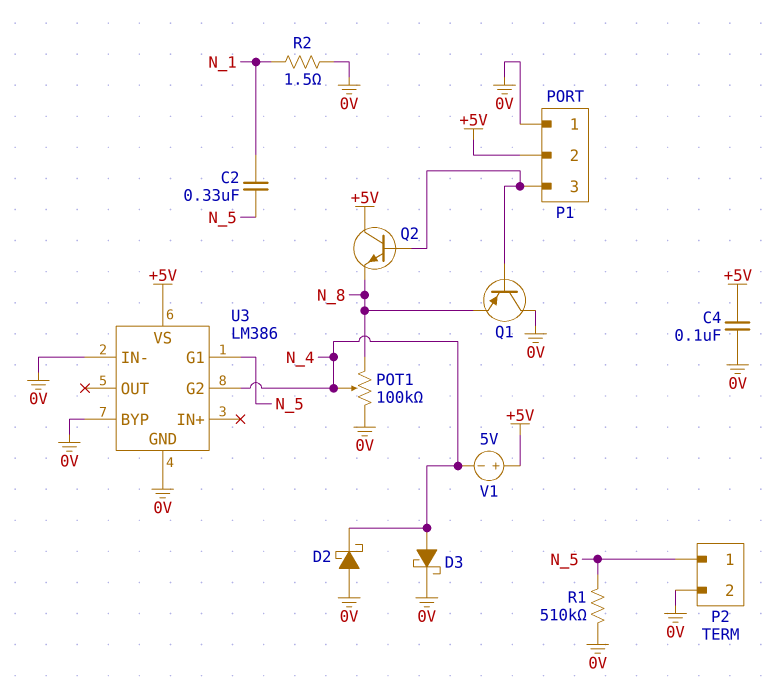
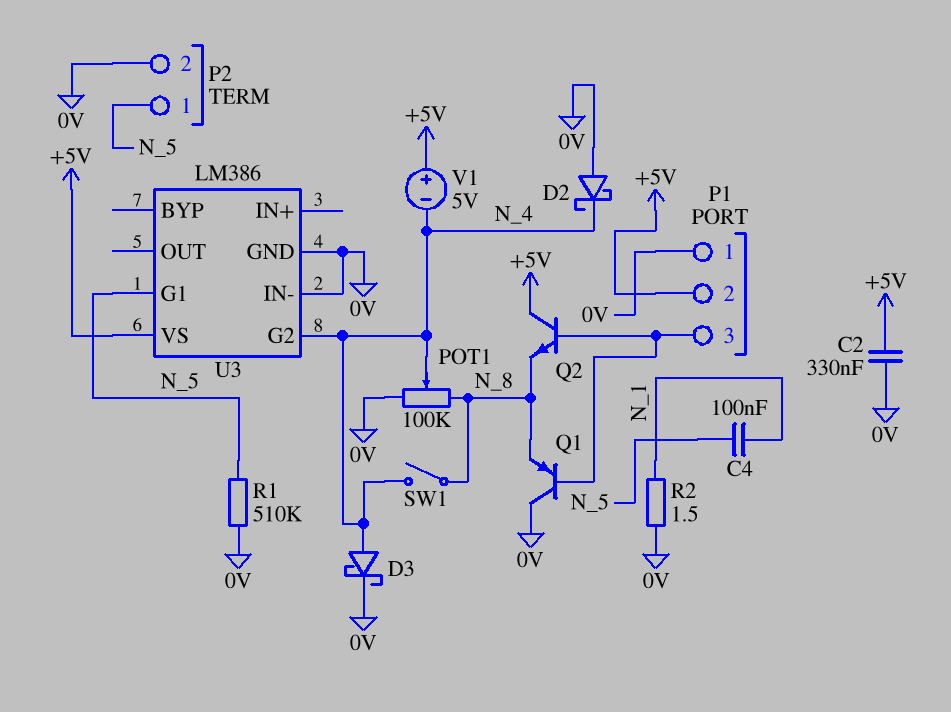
C2: 330nF (N_1, N_5) -> 330nF (+5V, 0V)
C4: 100nF (+5V, 0V) -> 100nF (N_1, N_5)
SW1: none -> switch (N_4, N_8)
U3 pin BYP: 0V -> none

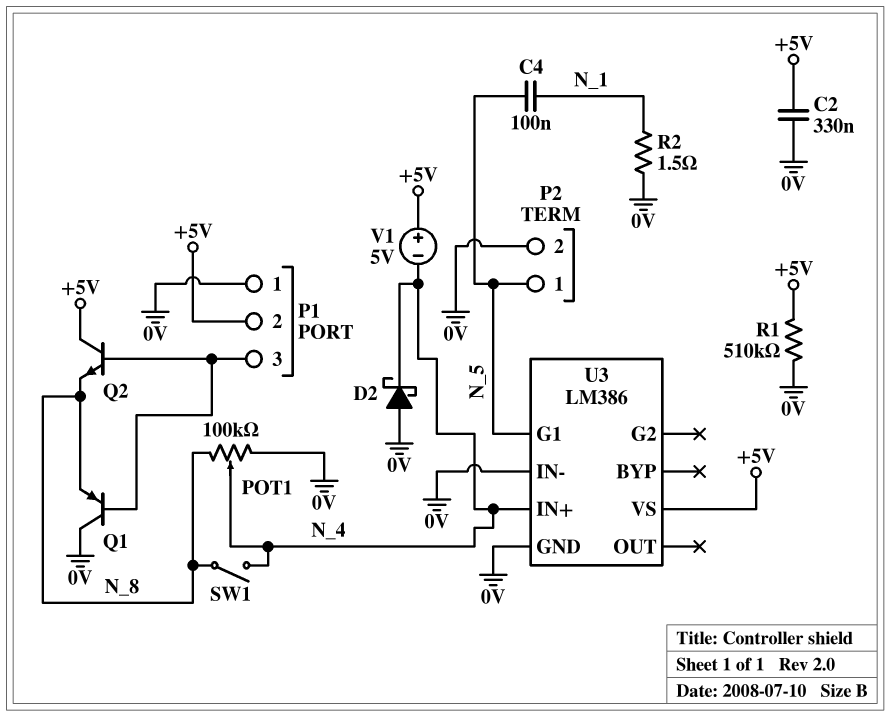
D3: schottky (A N_4, K 0V) -> none
R1: 510k (0V, N_5) -> 510k (+5V, 0V)
U3 pin G2: N_4 -> none
U3 pin IN+: none -> N_4

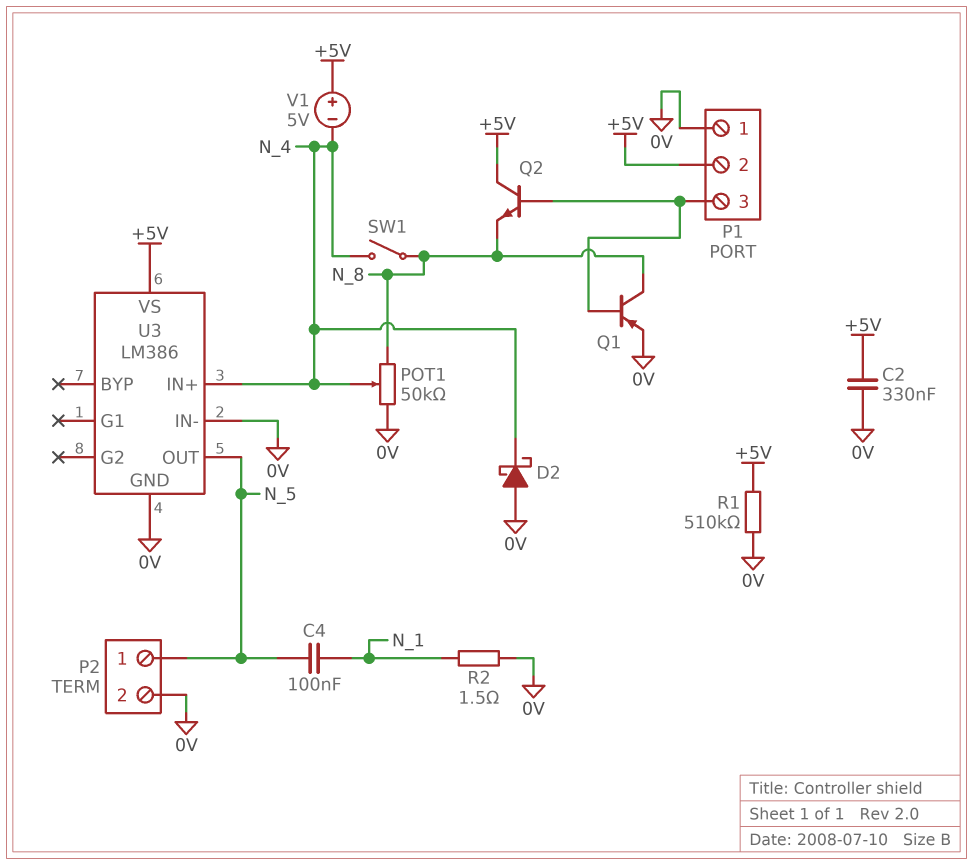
POT1: 100k (0V, N_8, wiper N_4) -> 50k (0V, N_8, wiper N_4)
Q1: PNP (B P1/3, C 0V, E N_8) -> PNP (B P1/3, C N_8, E 0V)
U3 pin G1: N_5 -> none
U3 pin OUT: none -> N_5

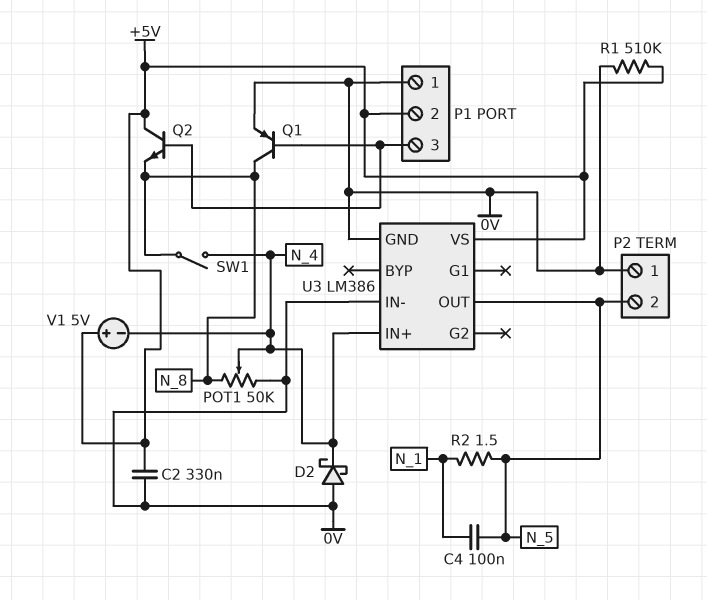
P2 pin 1: N_5 -> 0V
P2 pin 2: 0V -> N_5
R2: 1.5 (0V, N_1) -> 1.5 (N_1, N_5)

